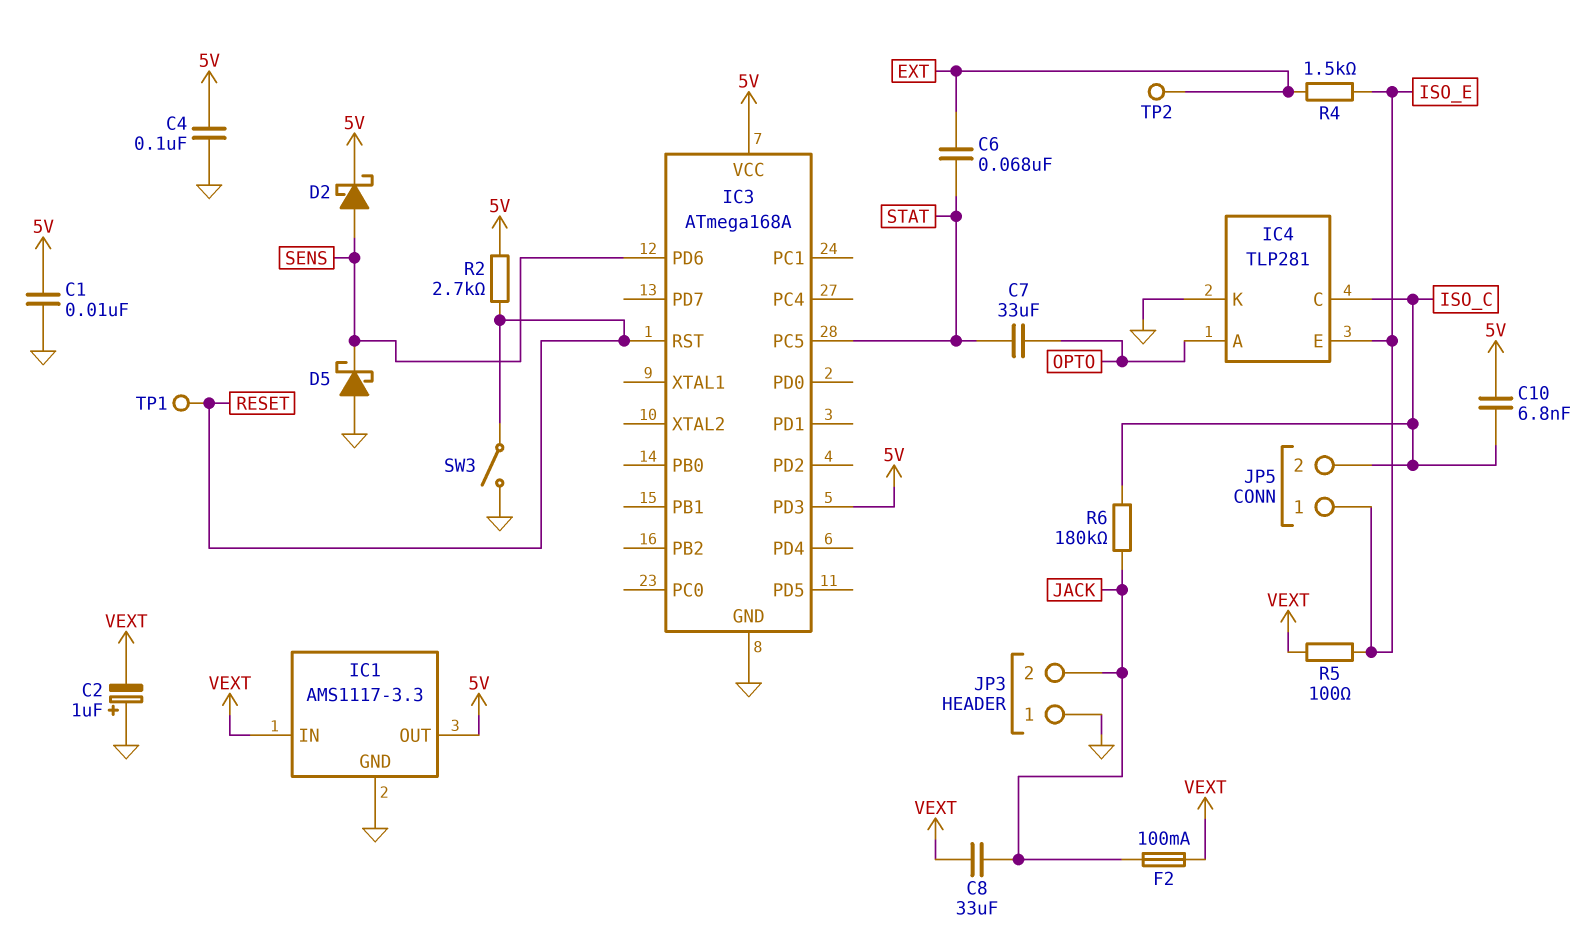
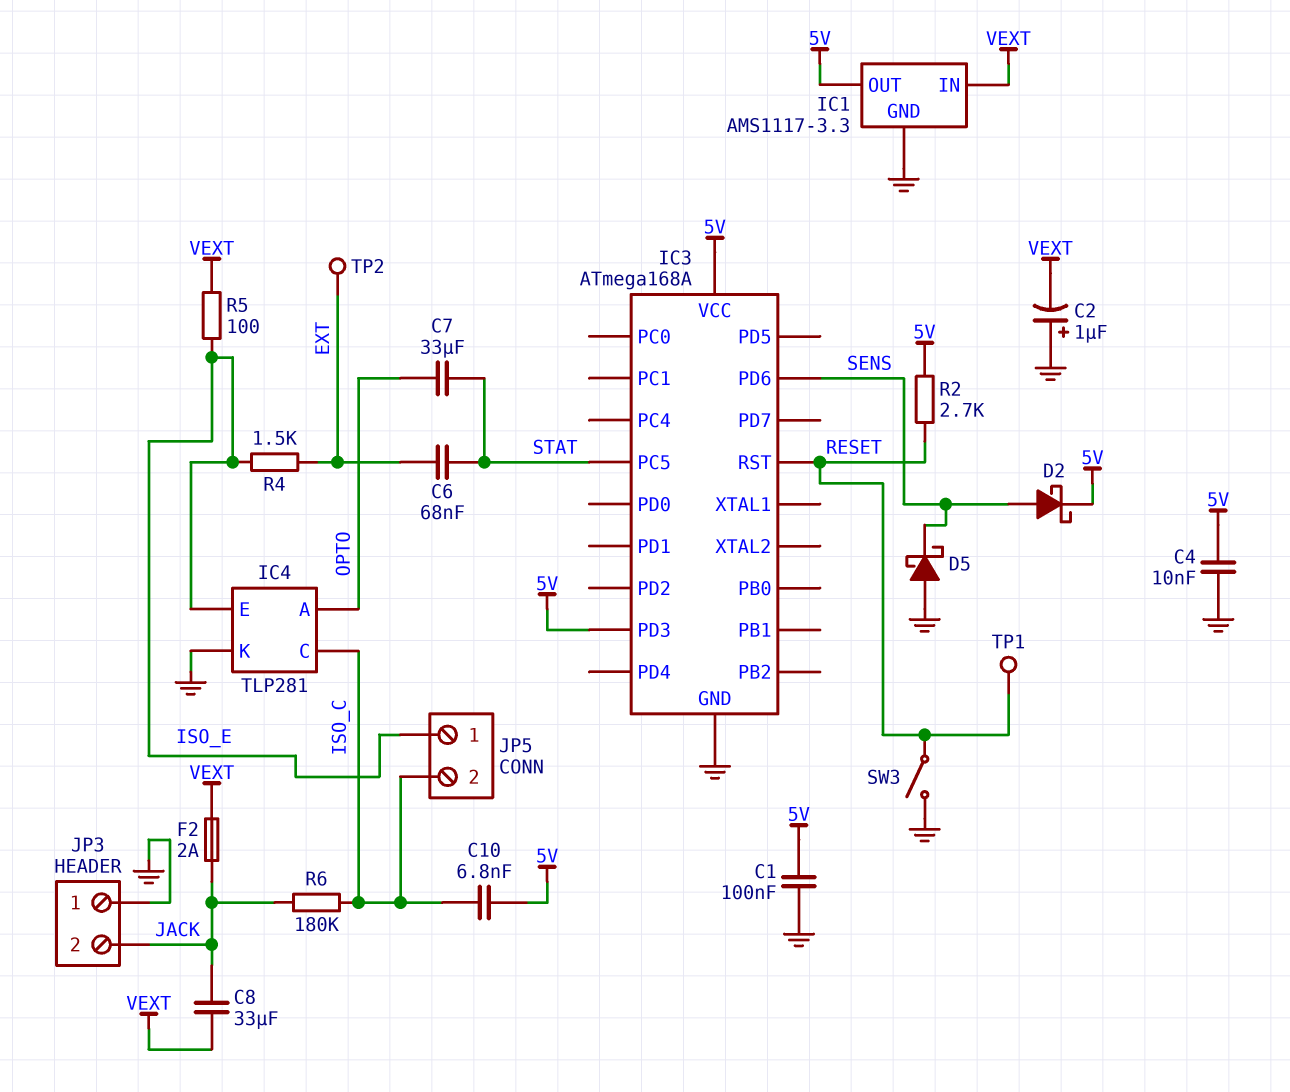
C1: 10nF (5V, GND) -> 100nF (5V, GND)
C4: 100nF (5V, GND) -> 10nF (5V, GND)
F2: 100mA (JACK, VEXT) -> 2A (JACK, VEXT)

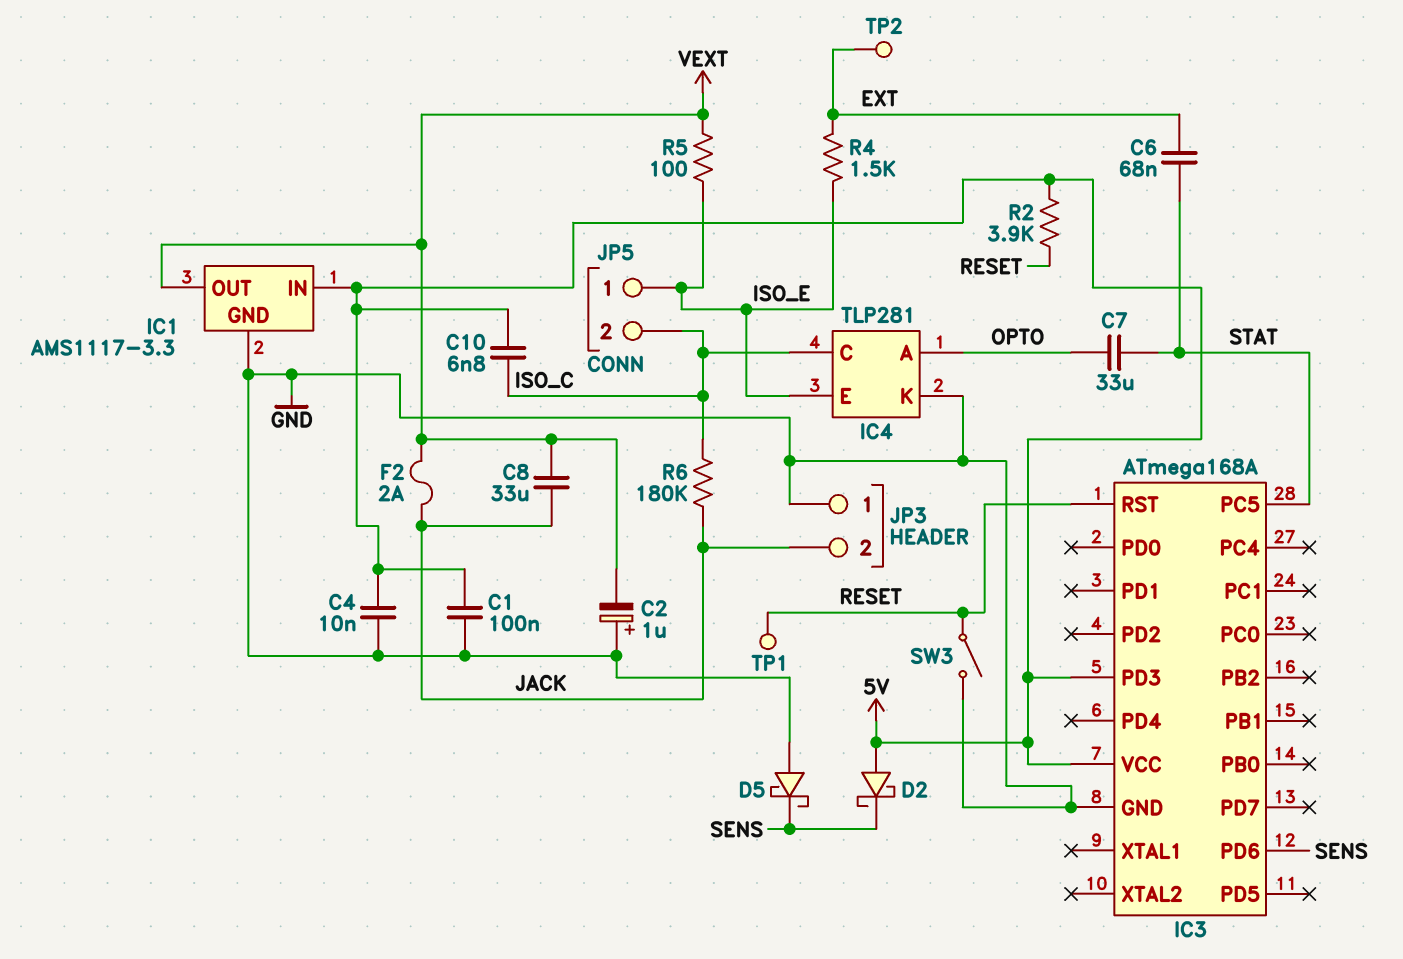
D2: schottky (A SENS, K 5V) -> schottky (A 5V, K SENS)
IC1 pin IN: VEXT -> 5V
IC1 pin OUT: 5V -> VEXT
R2: 2.7k (5V, RESET) -> 3.9k (5V, RESET)

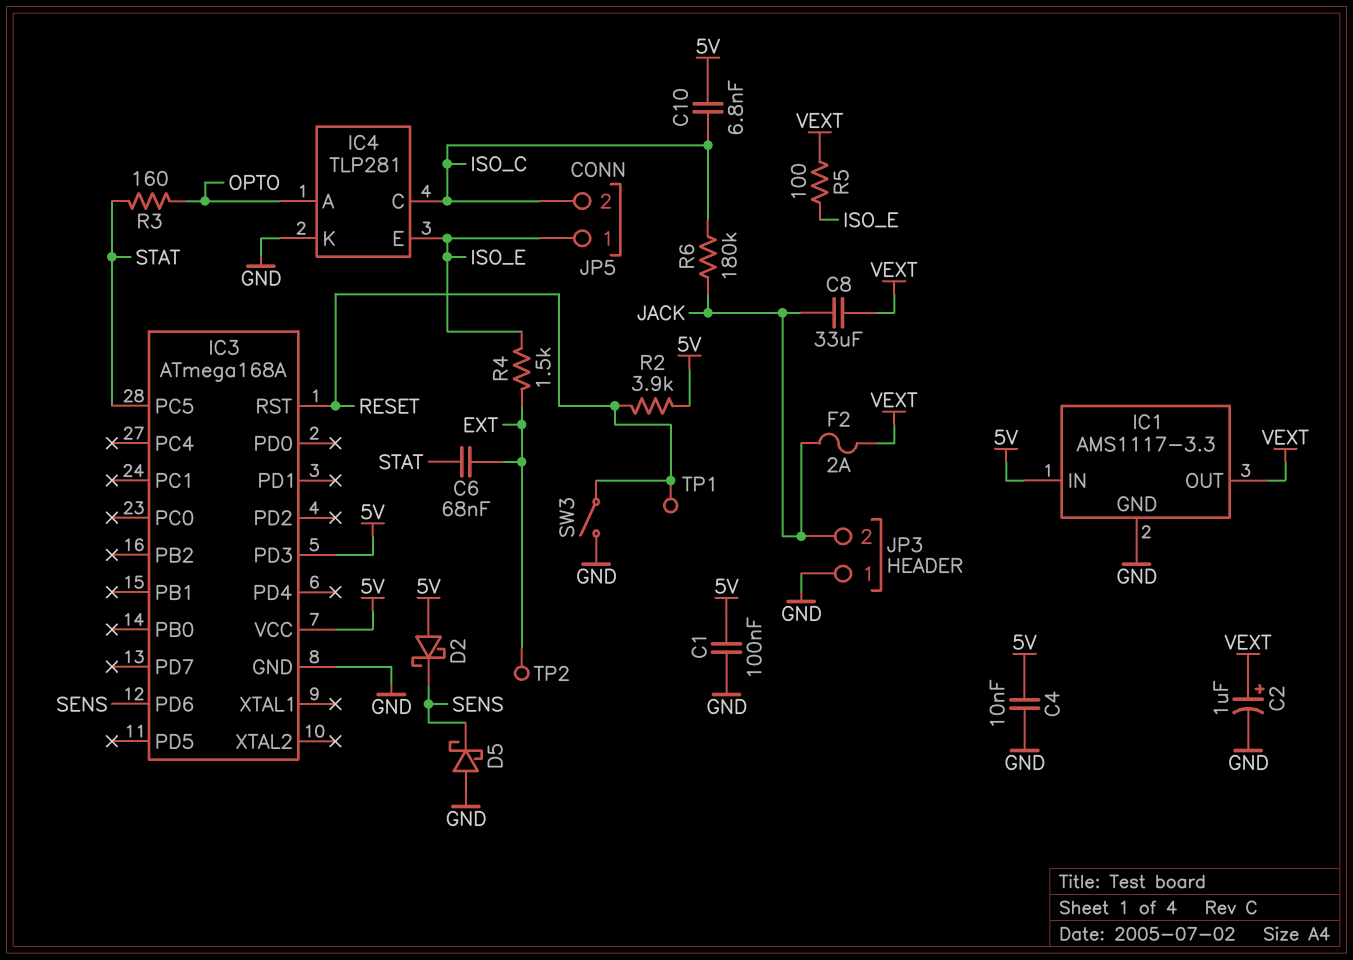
C2: 1uF (plus GND, minus VEXT) -> 1uF (plus VEXT, minus GND)
C7: 33uF (OPTO, STAT) -> none
R3: none -> 160 (OPTO, STAT)

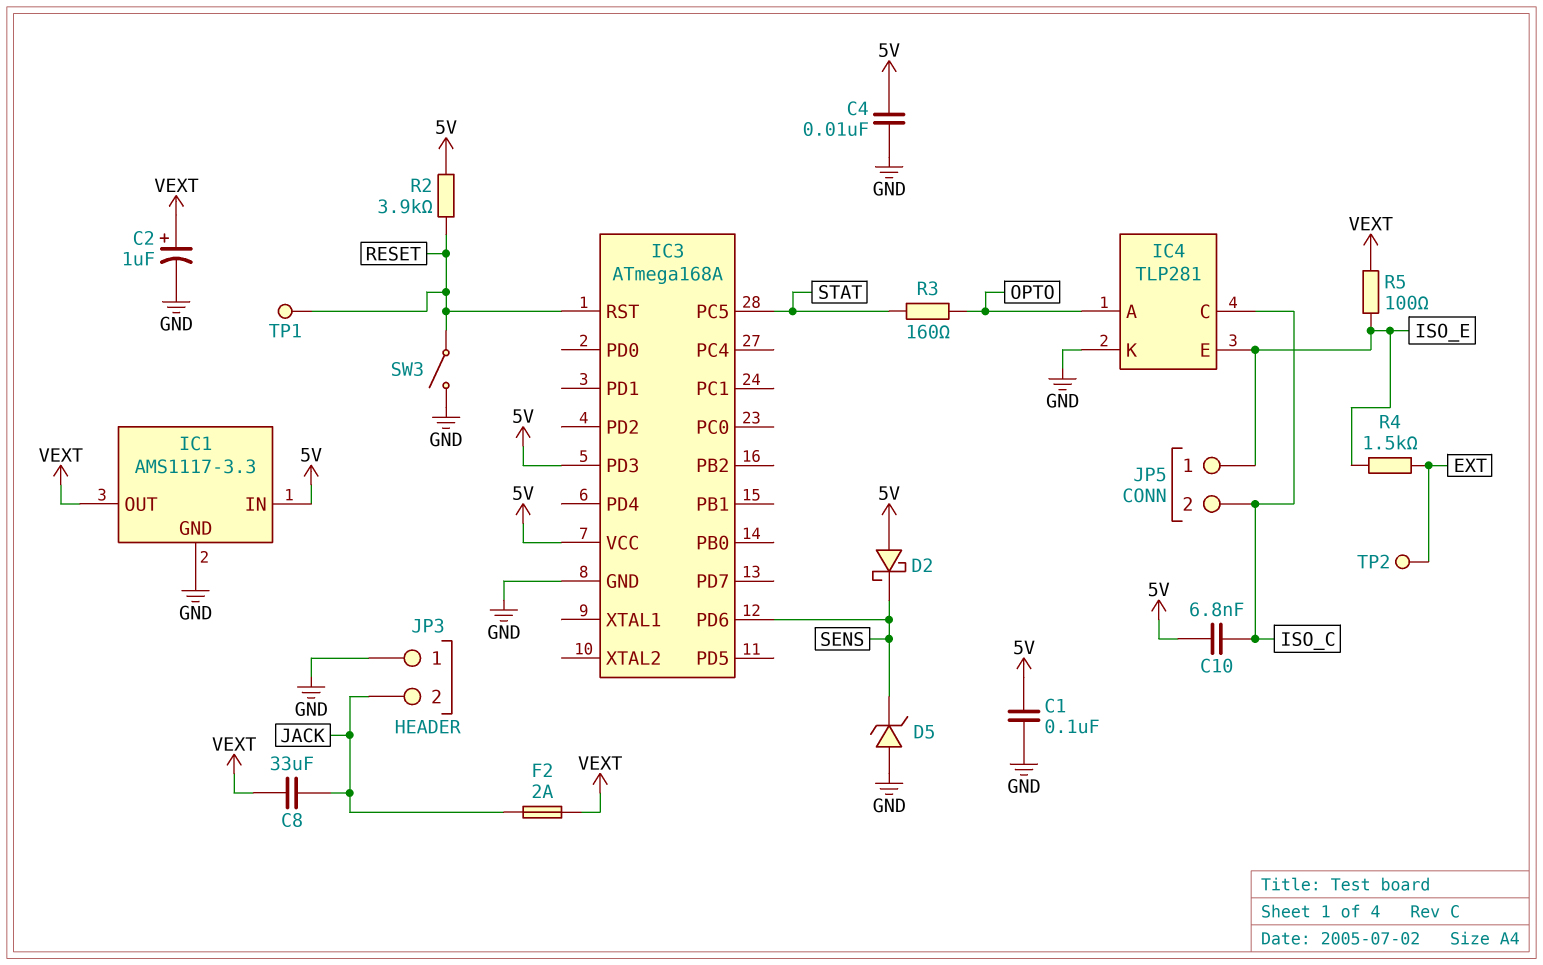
C6: 68nF (EXT, STAT) -> none
D5: schottky (A GND, K SENS) -> zener (A GND, K SENS)
R6: 180k (ISO_C, JACK) -> none

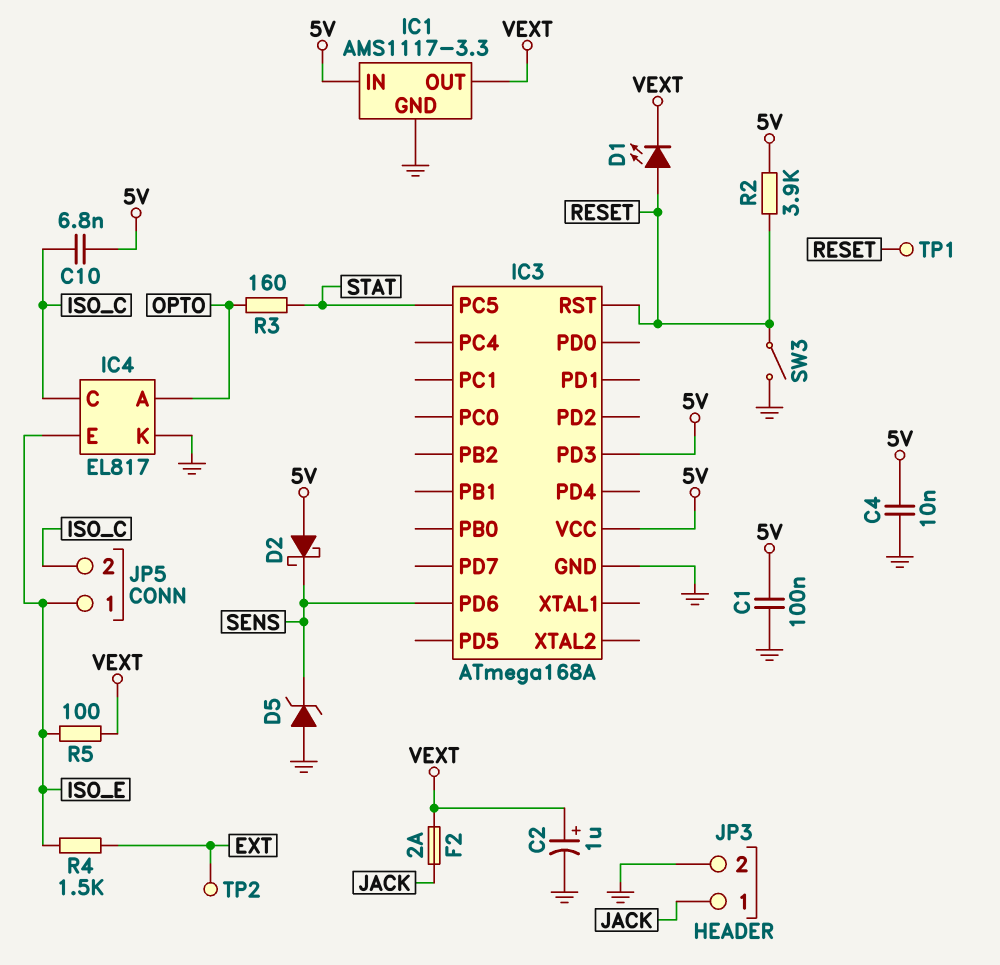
C8: 33uF (JACK, VEXT) -> none
D1: none -> LED (A RESET, K VEXT)
IC4: TLP281 -> EL817
JP3 pin 1: GND -> JACK
JP3 pin 2: JACK -> GND

